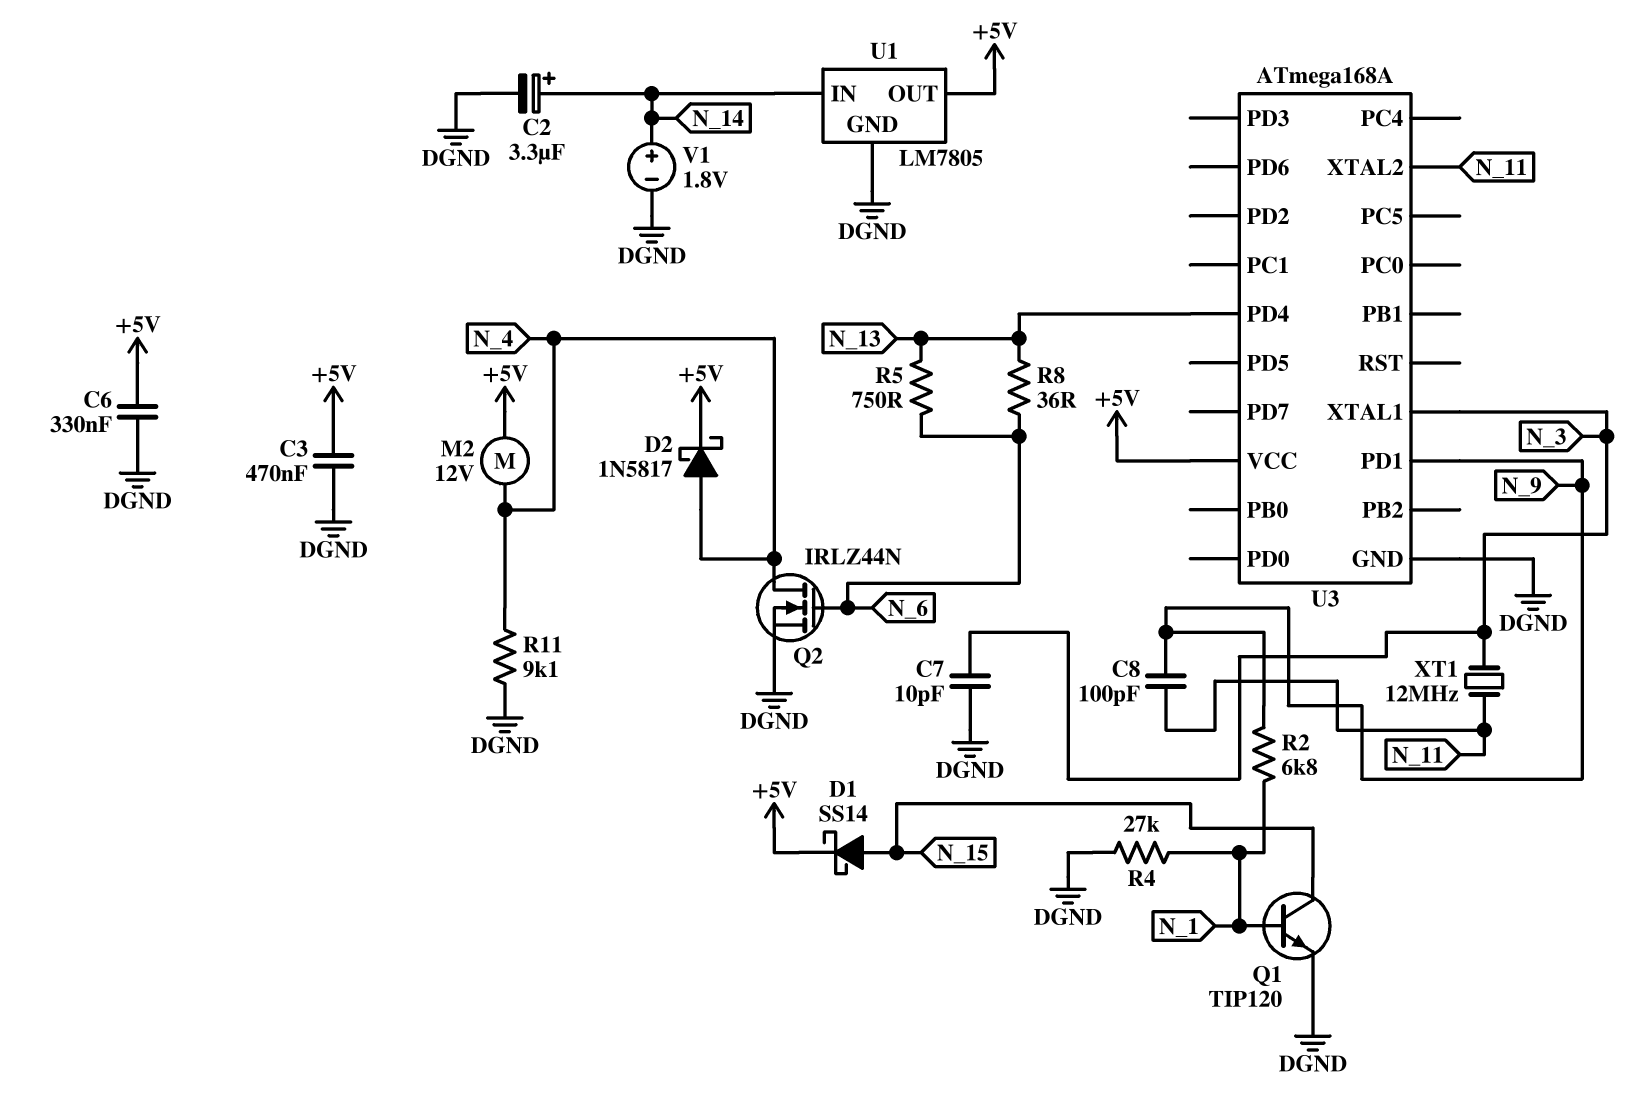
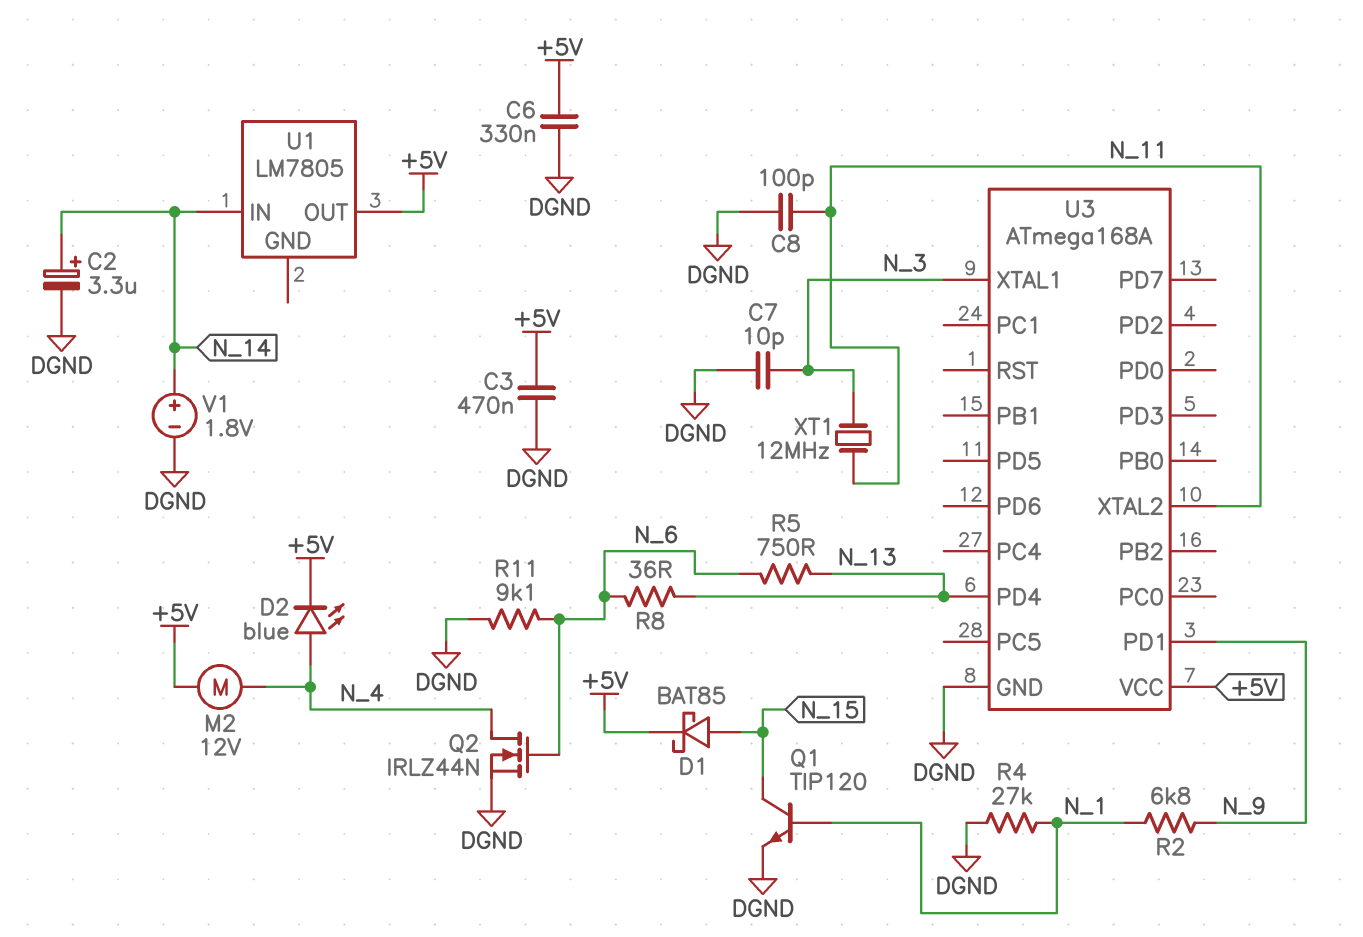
C8: 100pF (N_9, N_11) -> 100pF (DGND, N_11)
D1: schottky SS14 (A N_15, K +5V) -> schottky BAT85 (A N_15, K +5V)
D2: schottky 1N5817 (A N_4, K +5V) -> LED blue (A N_4, K +5V)
R11: 9.1k (DGND, N_4) -> 9.1k (DGND, N_6)
U1 pin GND: DGND -> none

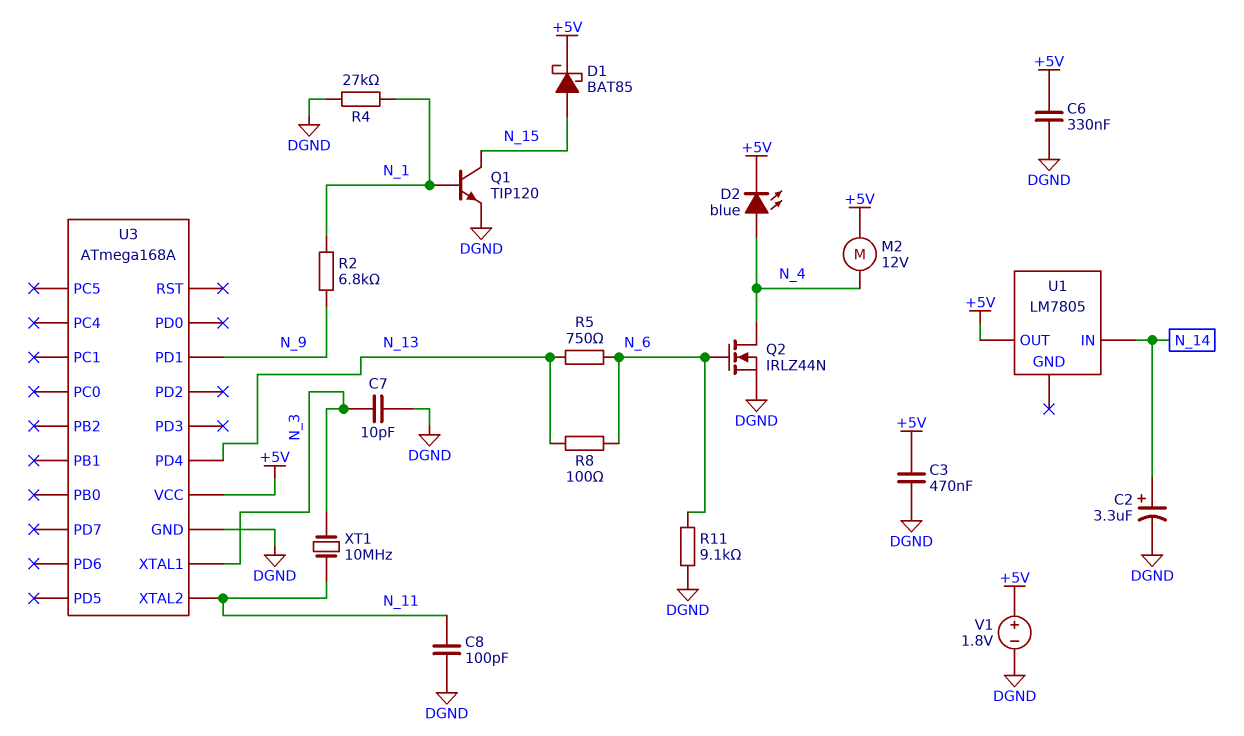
R8: 36 (N_6, N_13) -> 100 (N_6, N_13)
V1: 1.8V (plus N_14, minus DGND) -> 1.8V (plus +5V, minus DGND)
XT1: 12MHz (N_3, N_11) -> 10MHz (N_3, N_11)

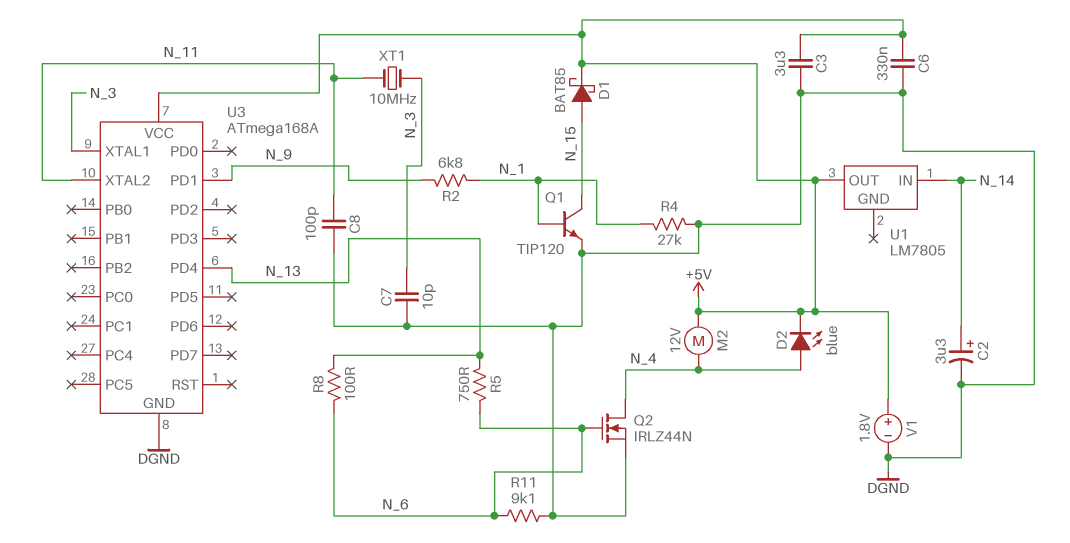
C3: 470nF (+5V, DGND) -> 3.3uF (+5V, DGND)

